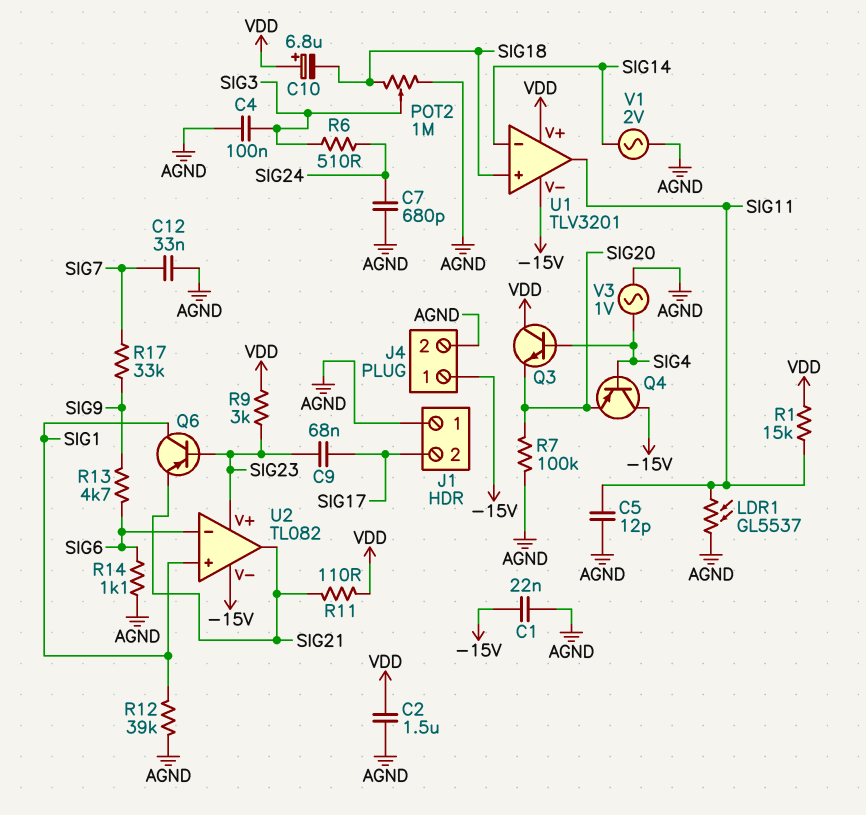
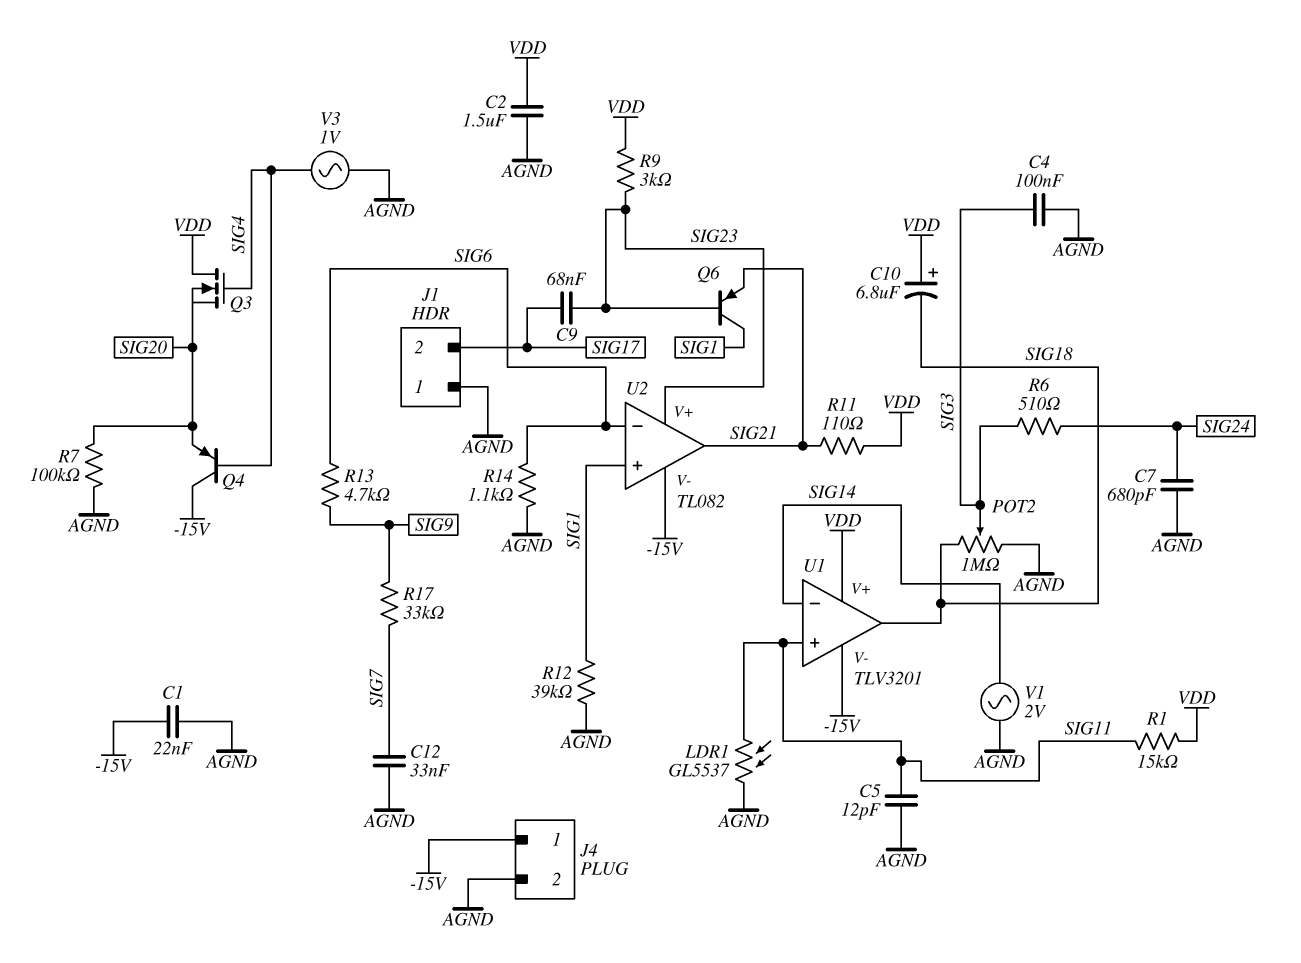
Q3: NPN (B SIG4, C VDD, E SIG20) -> NMOS (G SIG4, D VDD, S SIG20)
U1 pin in+: SIG18 -> SIG11
U1 pin out: SIG11 -> SIG18

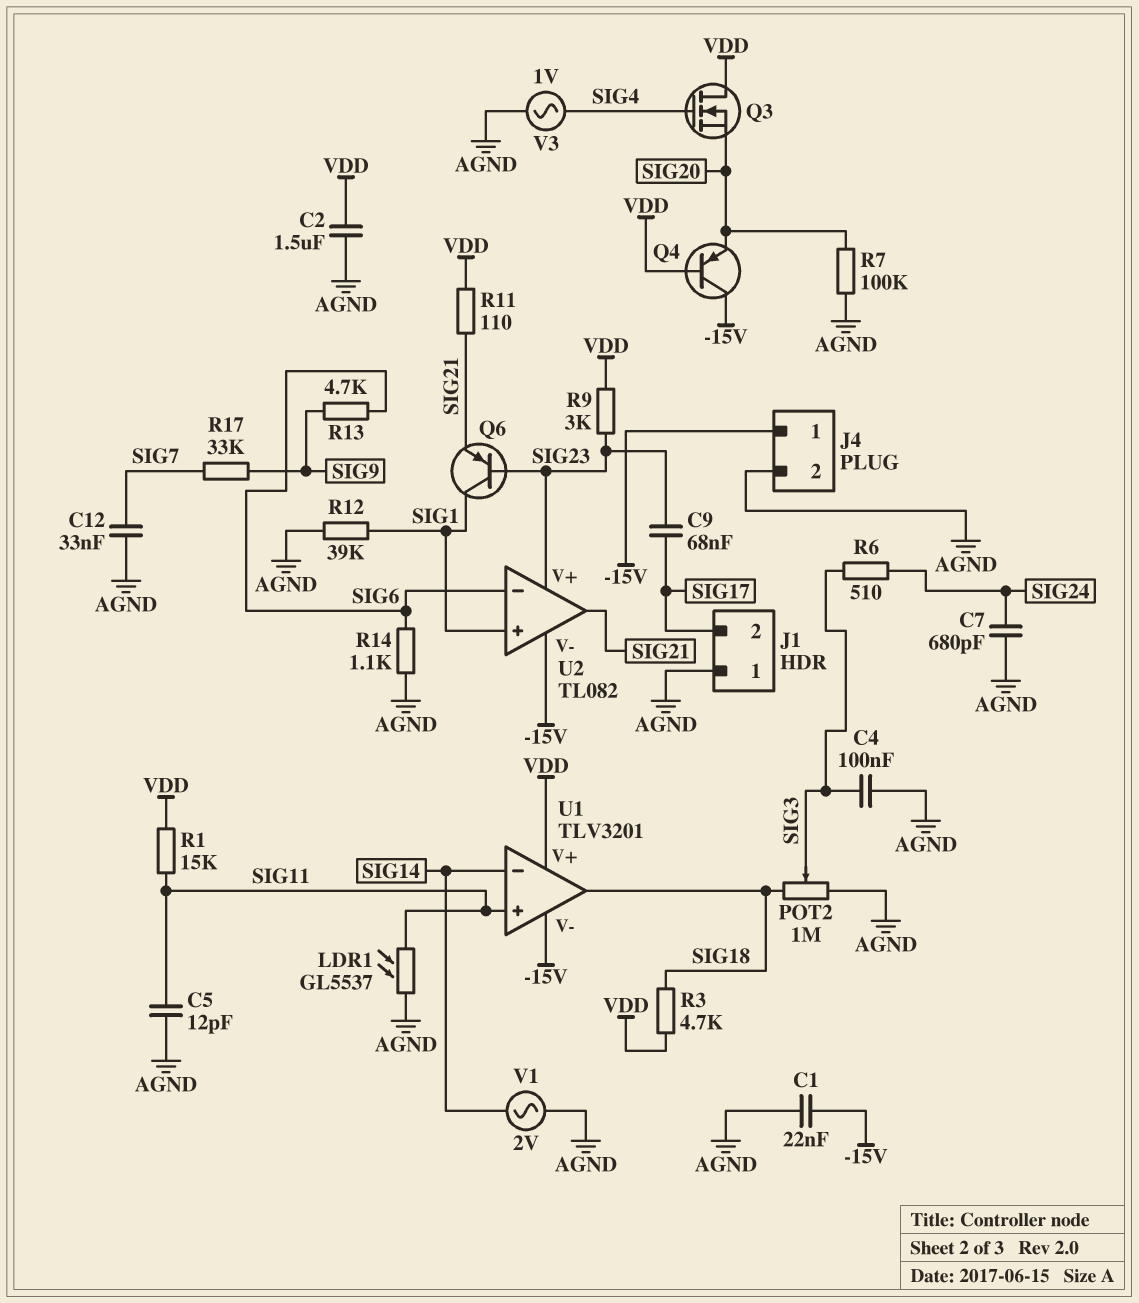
C10: 6.8uF (plus VDD, minus SIG18) -> none
Q4: PNP (B SIG4, C -15V, E SIG20) -> PNP (B VDD, C -15V, E SIG20)
R3: none -> 4.7k (SIG18, VDD)

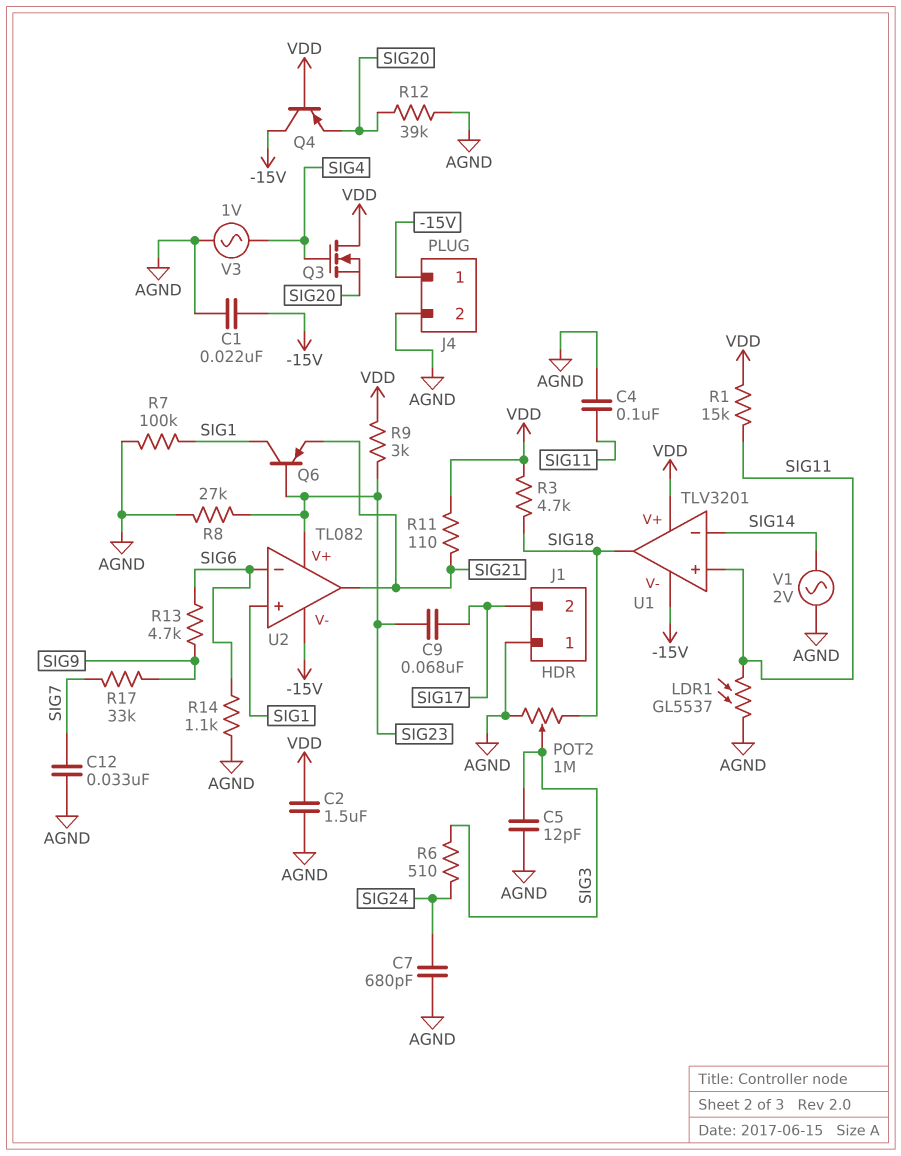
C4: 100nF (AGND, SIG3) -> 100nF (AGND, SIG11)
C5: 12pF (AGND, SIG11) -> 12pF (AGND, SIG3)
R7: 100k (AGND, SIG20) -> 100k (AGND, SIG1)
R8: none -> 27k (AGND, SIG23)
R12: 39k (AGND, SIG1) -> 39k (AGND, SIG20)

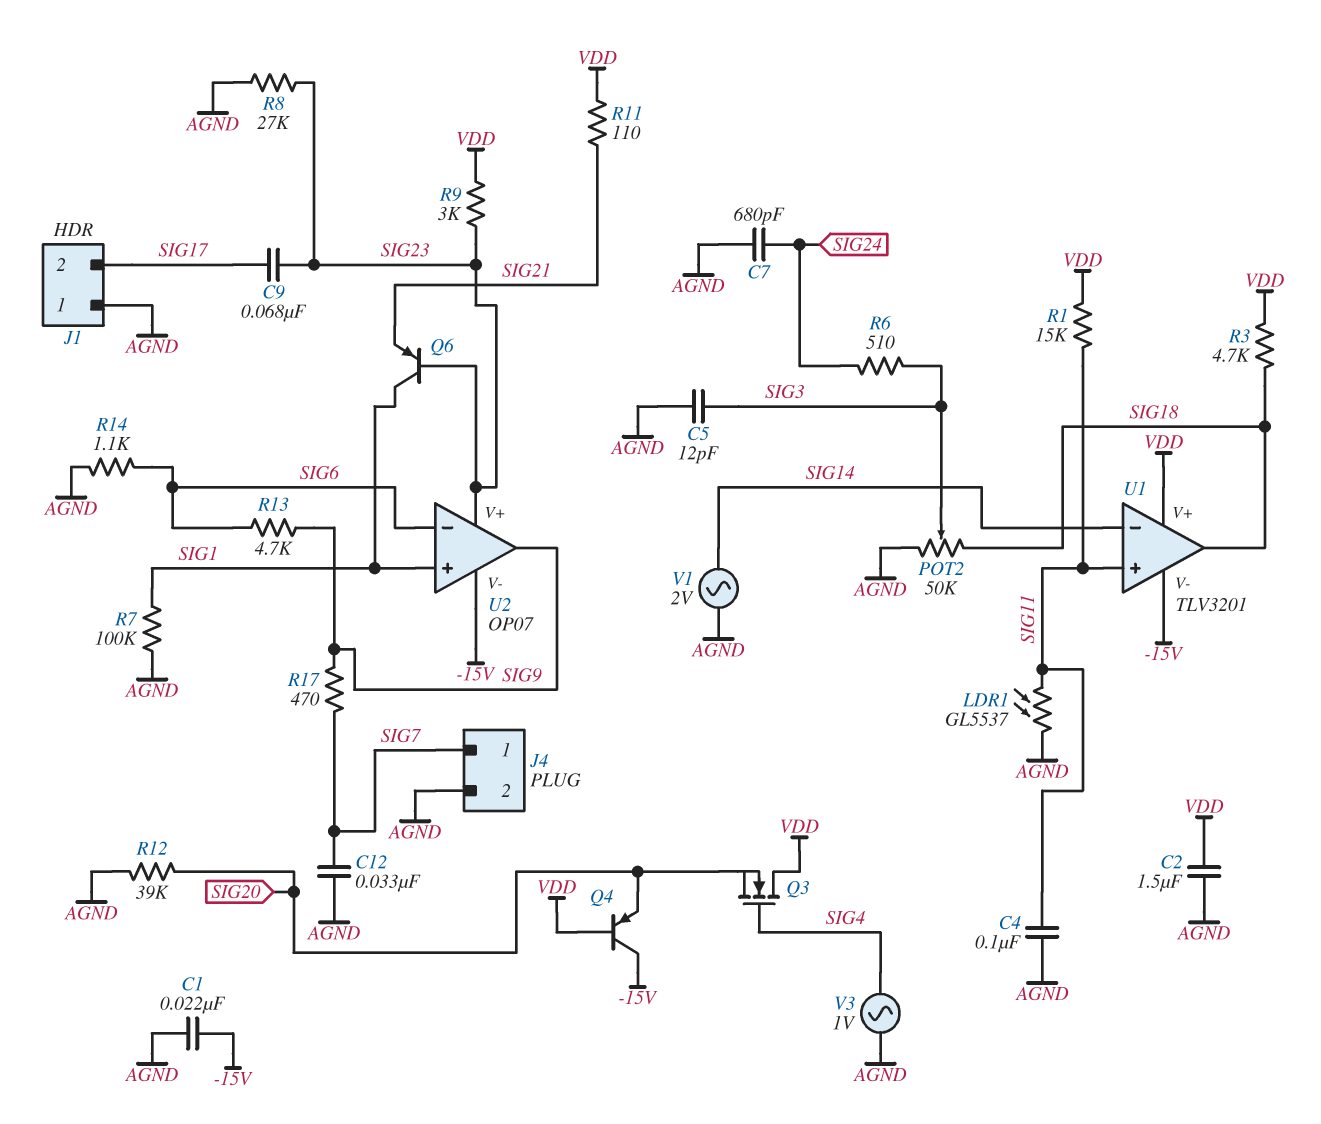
J4 pin 1: -15V -> SIG7
POT2: 1M (AGND, SIG18, wiper SIG3) -> 50k (AGND, SIG18, wiper SIG3)
R17: 33k (SIG7, SIG9) -> 470 (SIG7, SIG9)
U2: TL082 -> OP07
U2 pin out: SIG21 -> SIG9

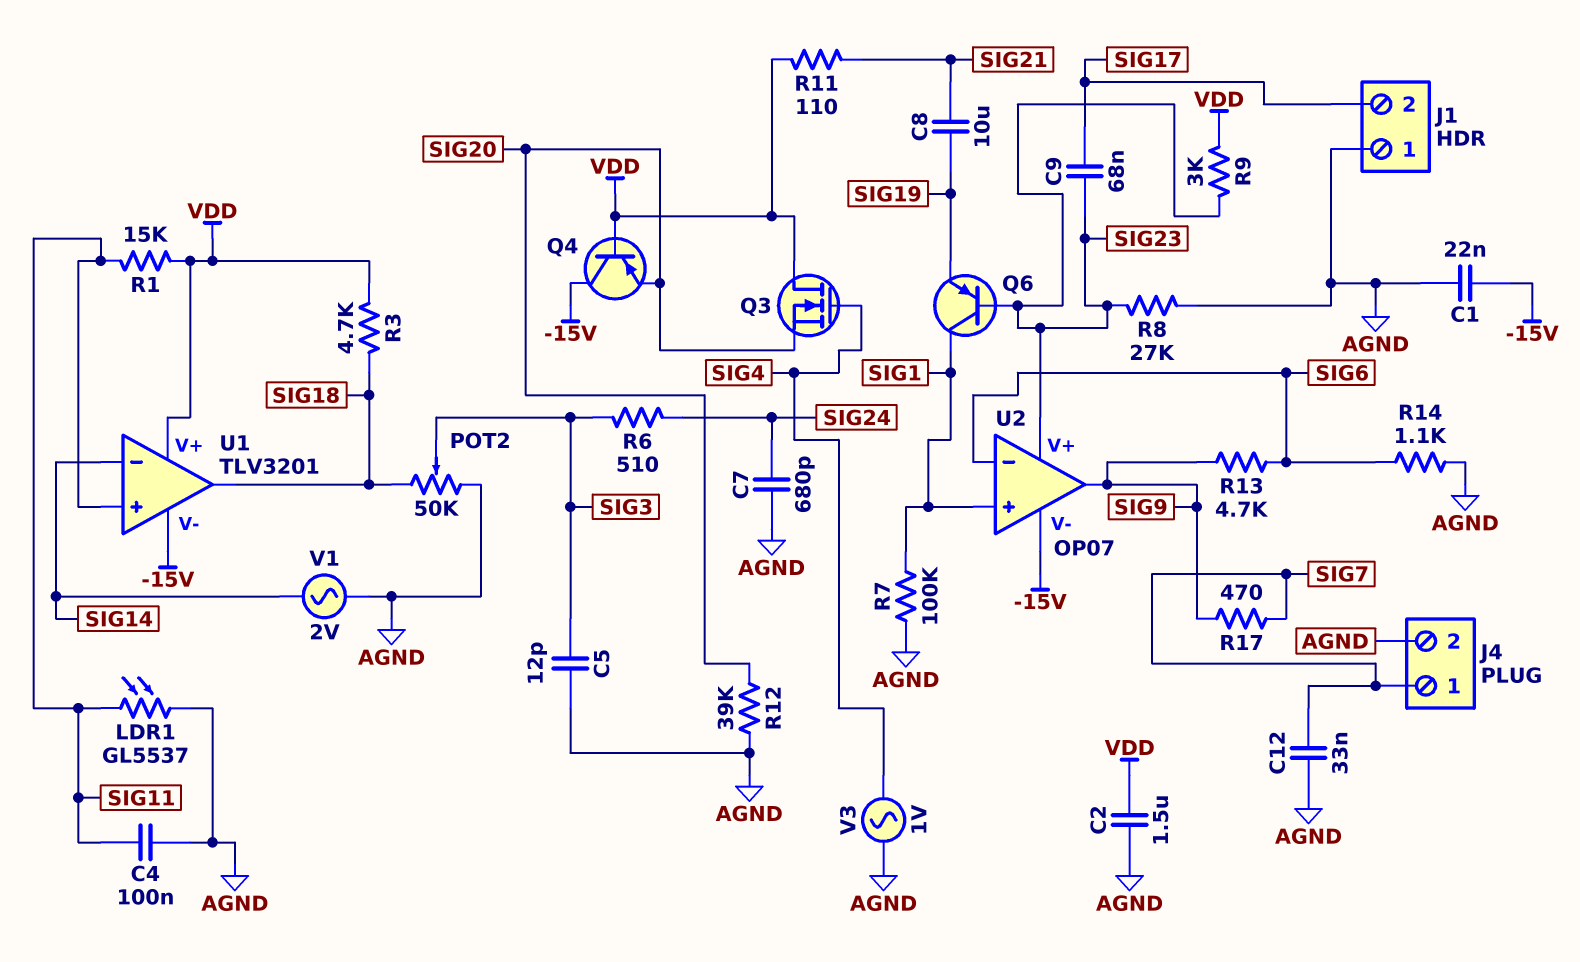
C8: none -> 10uF (SIG19, SIG21)
Q6: PNP (B SIG23, C SIG1, E SIG21) -> PNP (B SIG23, C SIG1, E SIG19)

